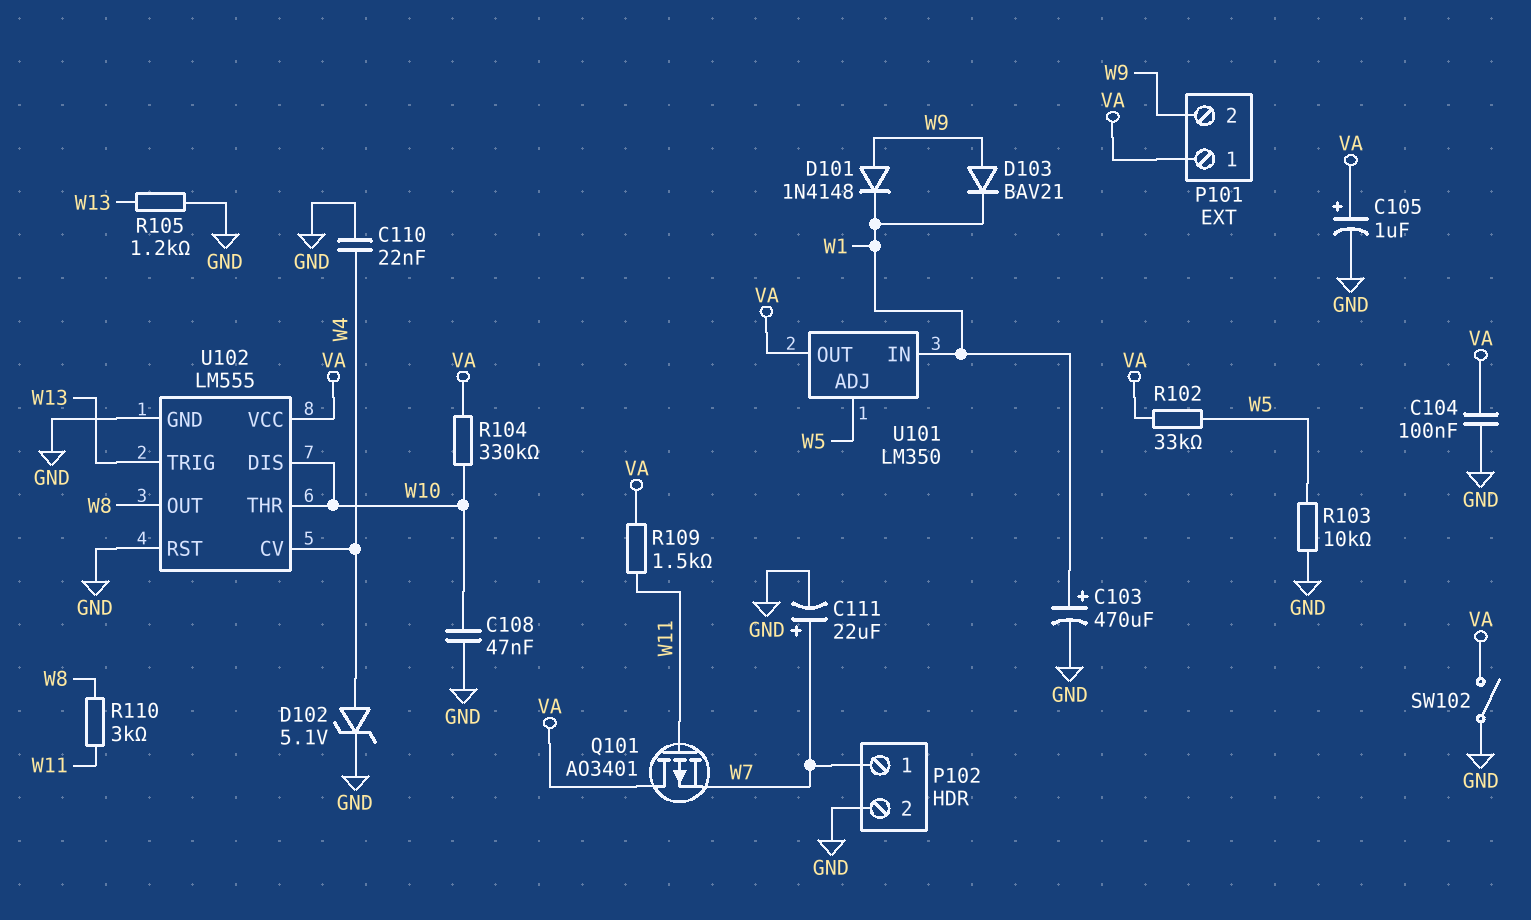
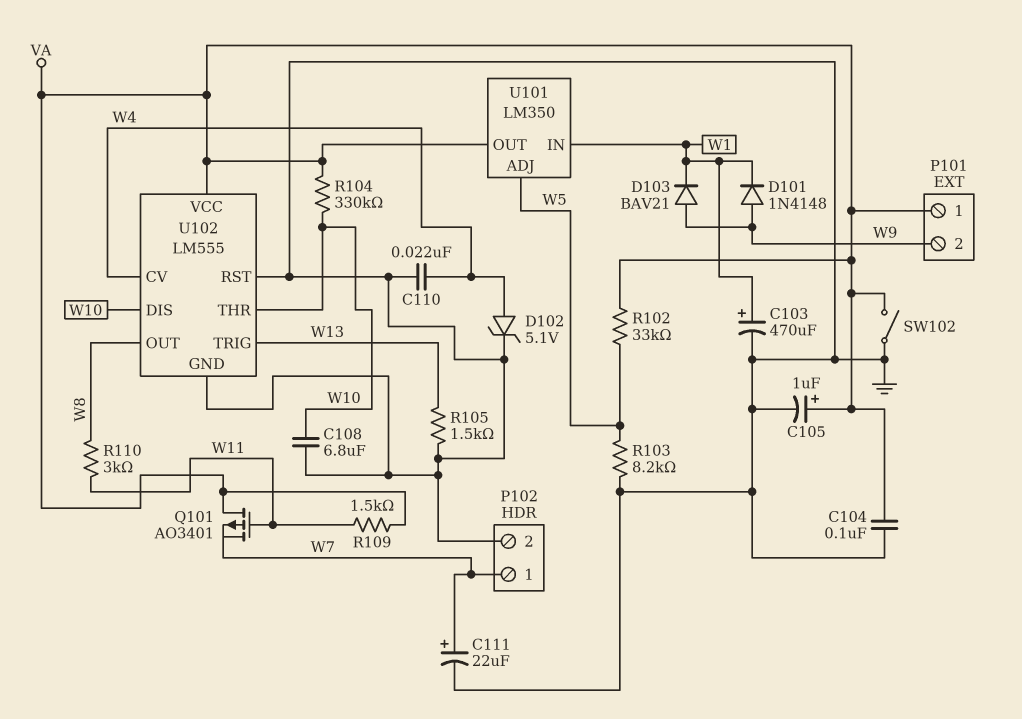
C108: 47nF (GND, W10) -> 6.8uF (GND, W10)
R103: 10k (GND, W5) -> 8.2k (GND, W5)
R105: 1.2k (GND, W13) -> 1.5k (GND, W13)

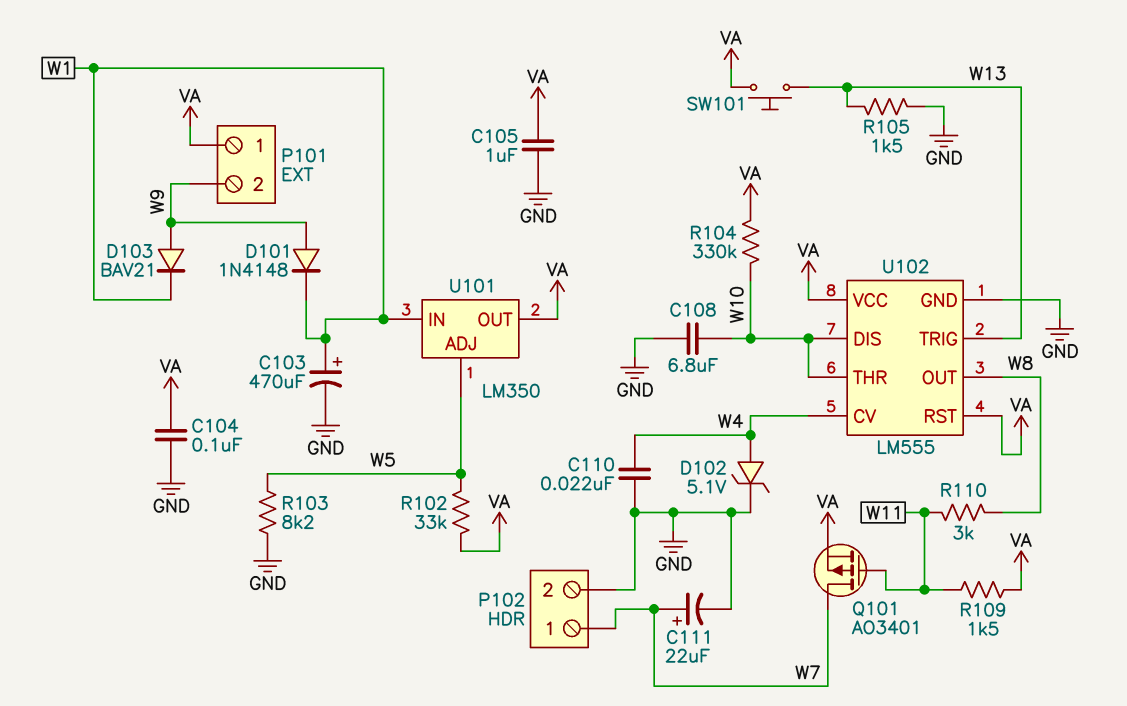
C105: 1uF (plus VA, minus GND) -> 1uF (GND, VA)
Q101: PMOS AO3401 (G W11, D VA, S W7) -> PMOS AO3401 (G W11, D W7, S VA)
SW101: none -> button (VA, W13)
SW102: switch (GND, VA) -> none
U102 pin RST: GND -> VA

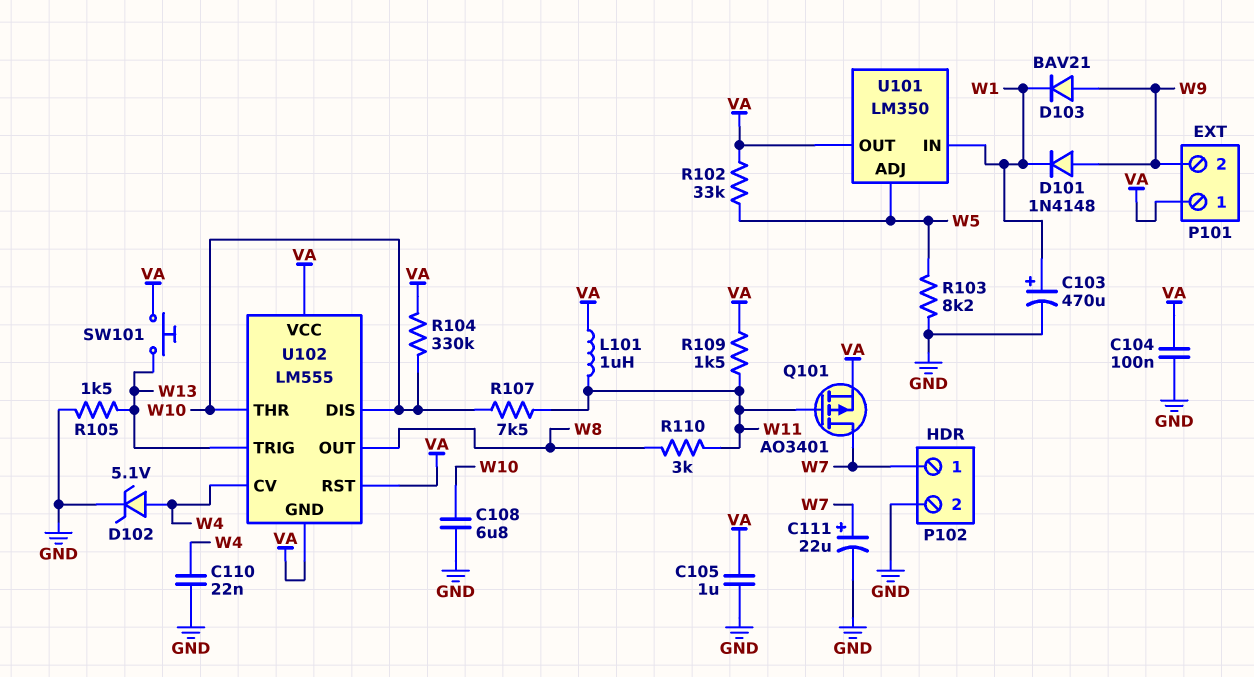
L101: none -> 1uH (VA, W11)
R107: none -> 7.5k (W10, W11)
U102 pin GND: GND -> VA

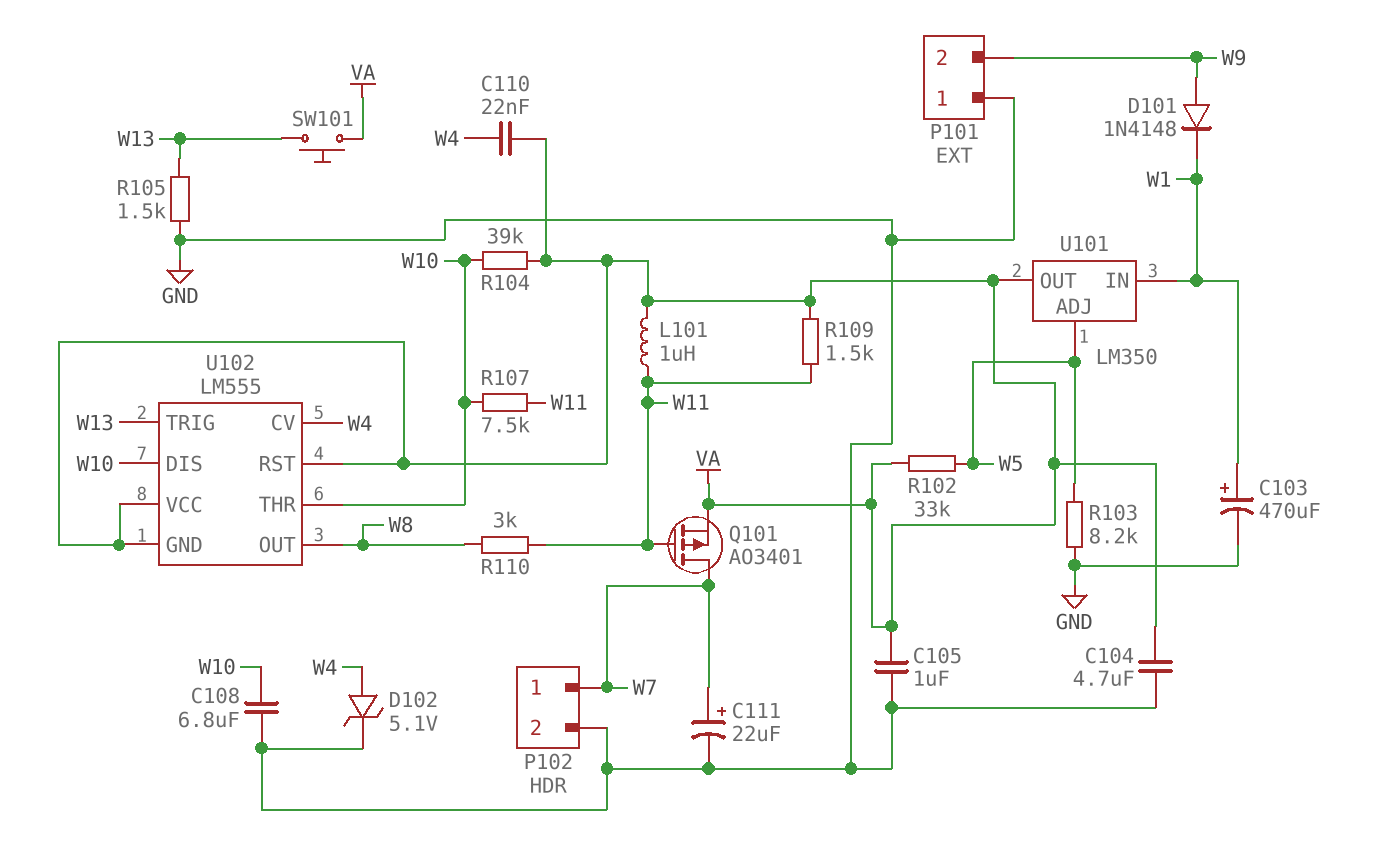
C104: 100nF (GND, VA) -> 4.7uF (GND, VA)
C110: 22nF (GND, W4) -> 22nF (VA, W4)
D103: diode BAV21 (A W9, K W1) -> none
P101 pin 1: VA -> GND
R104: 330k (VA, W10) -> 39k (VA, W10)

